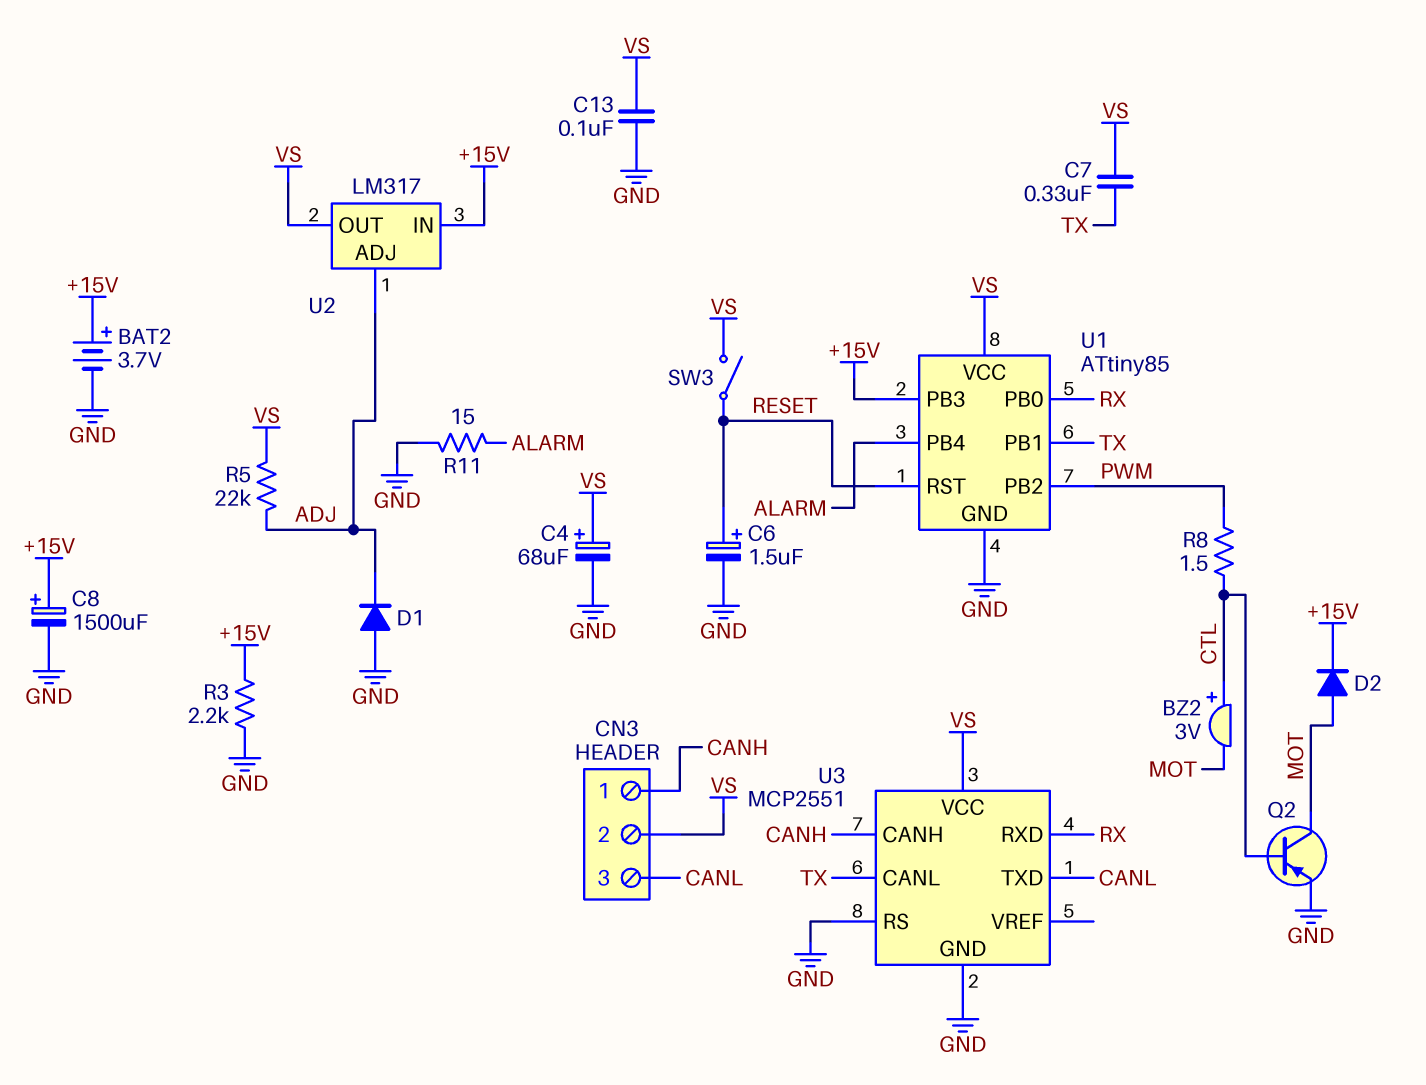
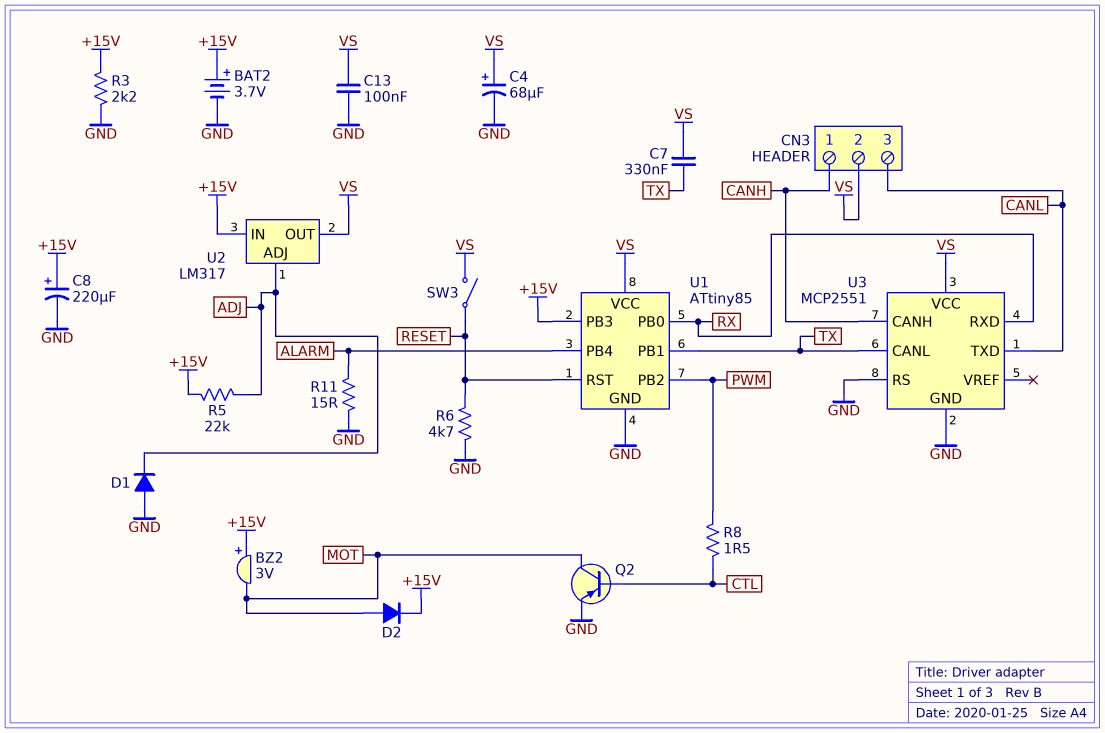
BZ2: buzzer 3V (plus CTL, minus MOT) -> buzzer 3V (plus +15V, minus MOT)
C6: 1.5uF (plus RESET, minus GND) -> none
C8: 1500uF (plus +15V, minus GND) -> 220uF (plus +15V, minus GND)
R5: 22k (ADJ, VS) -> 22k (+15V, ADJ)
R6: none -> 4.7k (GND, RESET)

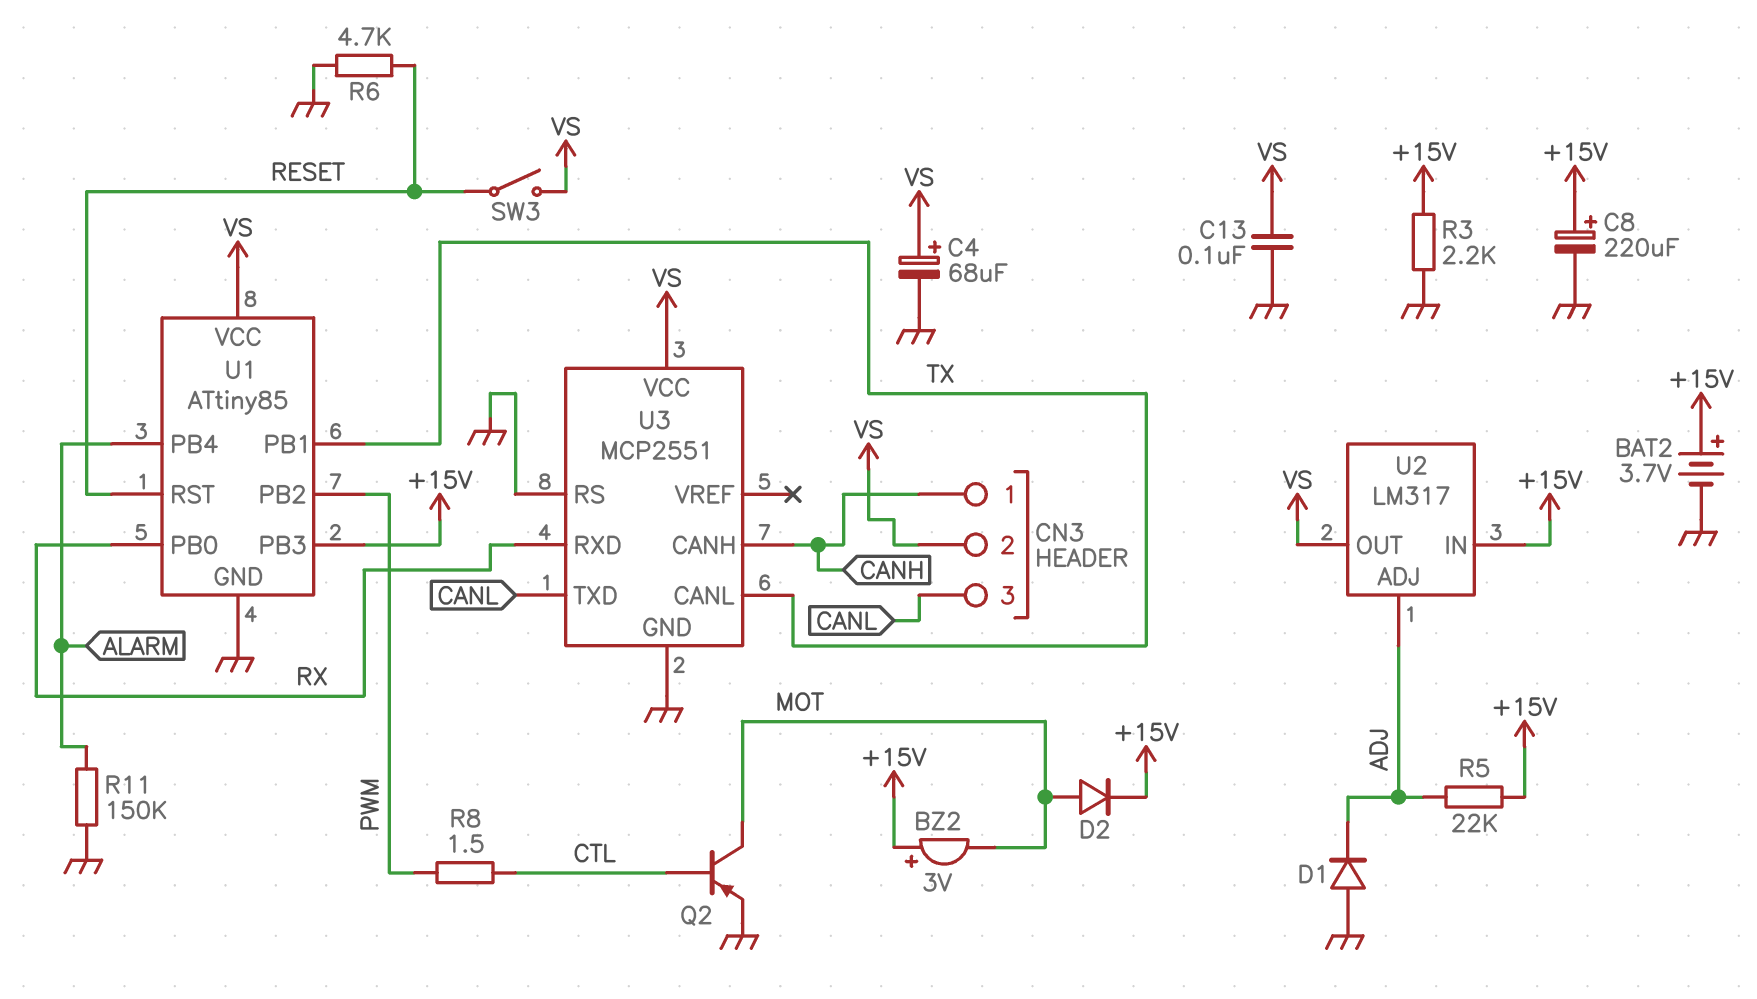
C7: 330nF (TX, VS) -> none
R11: 15 (ALARM, GND) -> 150k (ALARM, GND)

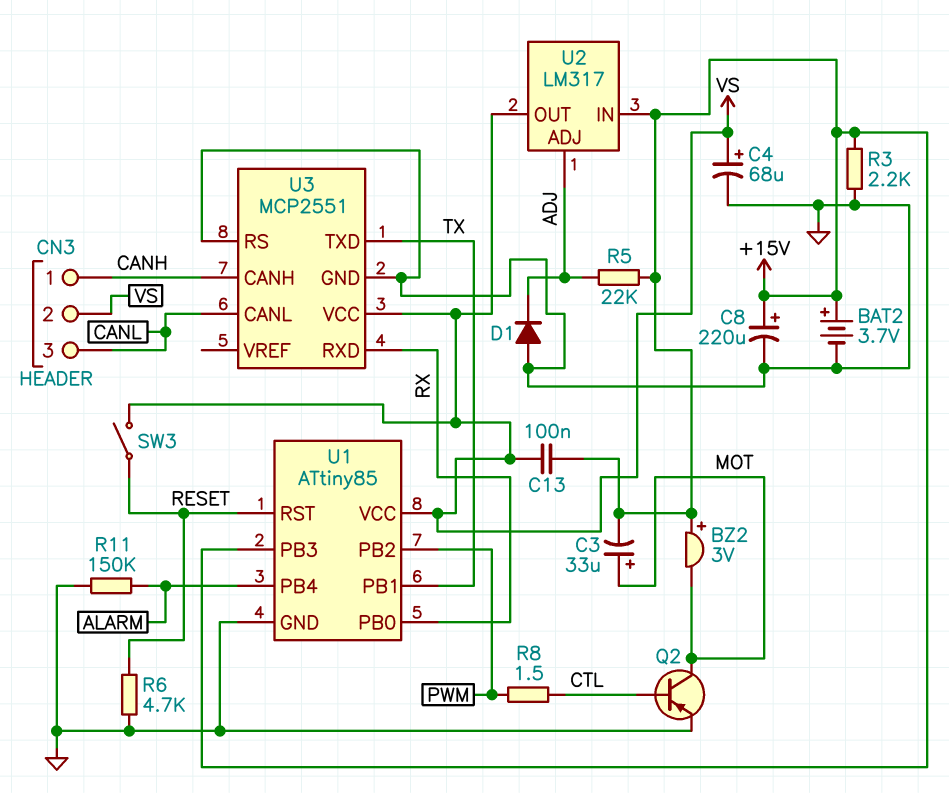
C3: none -> 33uF (plus MOT, minus +15V)
C13: 100nF (GND, VS) -> 100nF (+15V, VS)
D2: diode (A MOT, K +15V) -> none
U3 pin CANL: TX -> CANL
U3 pin TXD: CANL -> TX

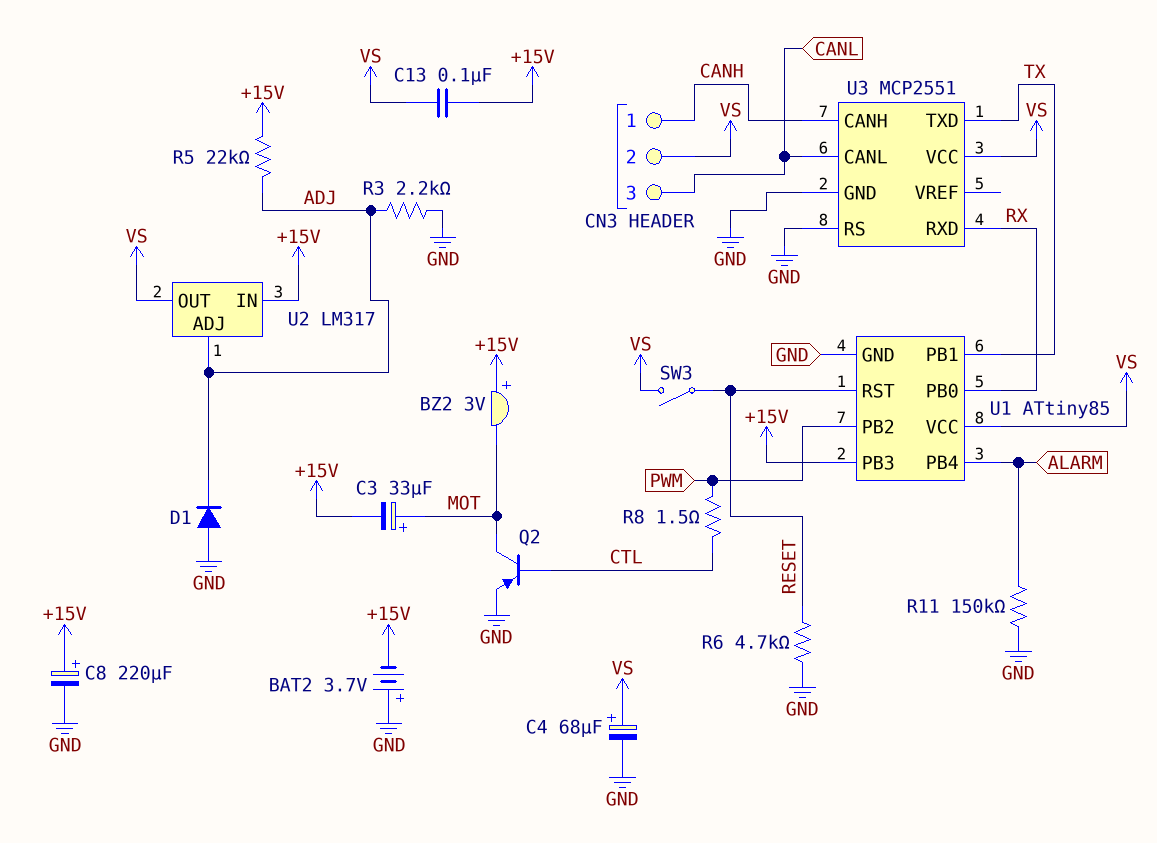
BAT2: 3.7V (plus +15V, minus GND) -> 3.7V (plus GND, minus +15V)
R3: 2.2k (+15V, GND) -> 2.2k (ADJ, GND)

